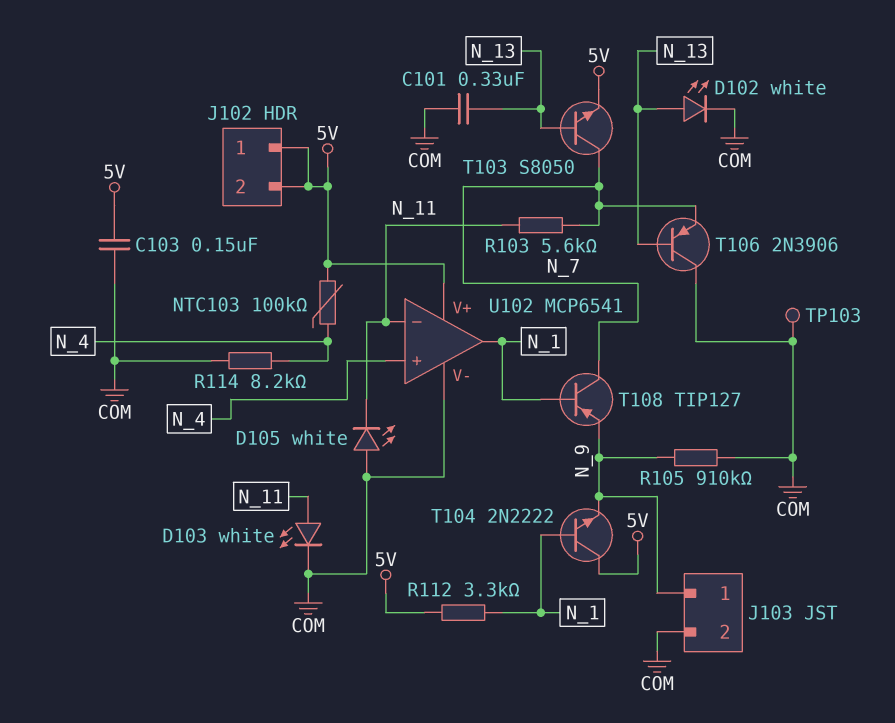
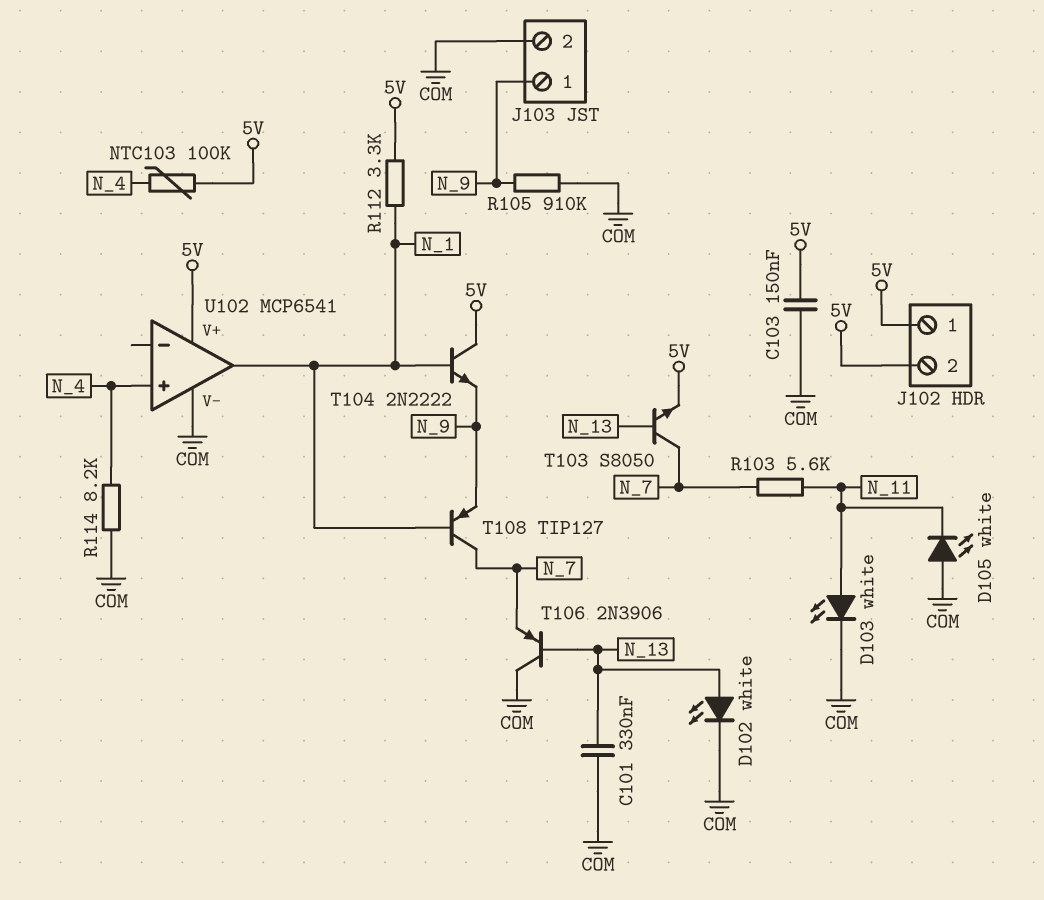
TP103: test point (COM) -> none
U102 pin in-: N_11 -> none

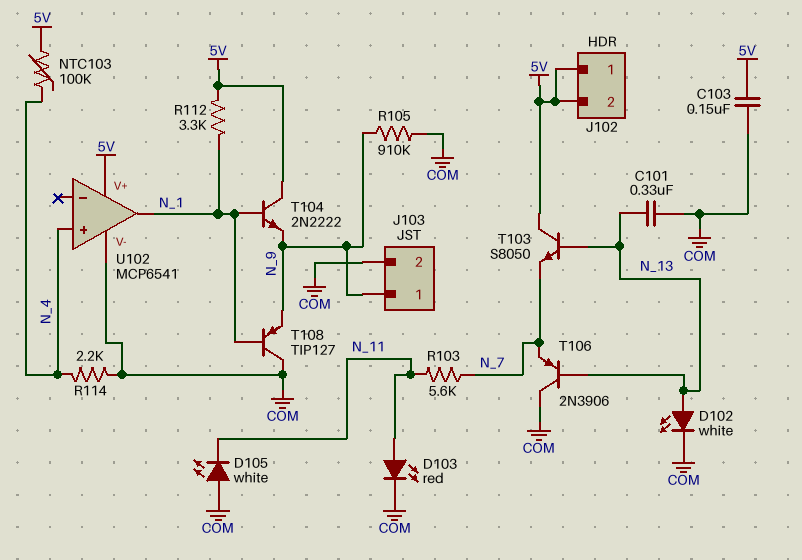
D103: LED white (A N_11, K COM) -> LED red (A N_11, K COM)
R114: 8.2k (COM, N_4) -> 2.2k (COM, N_4)
T103: NPN S8050 (B N_13, C N_7, E 5V) -> NPN S8050 (B N_13, C 5V, E N_7)
T108: PNP TIP127 (B N_1, C N_7, E N_9) -> PNP TIP127 (B N_1, C COM, E N_9)

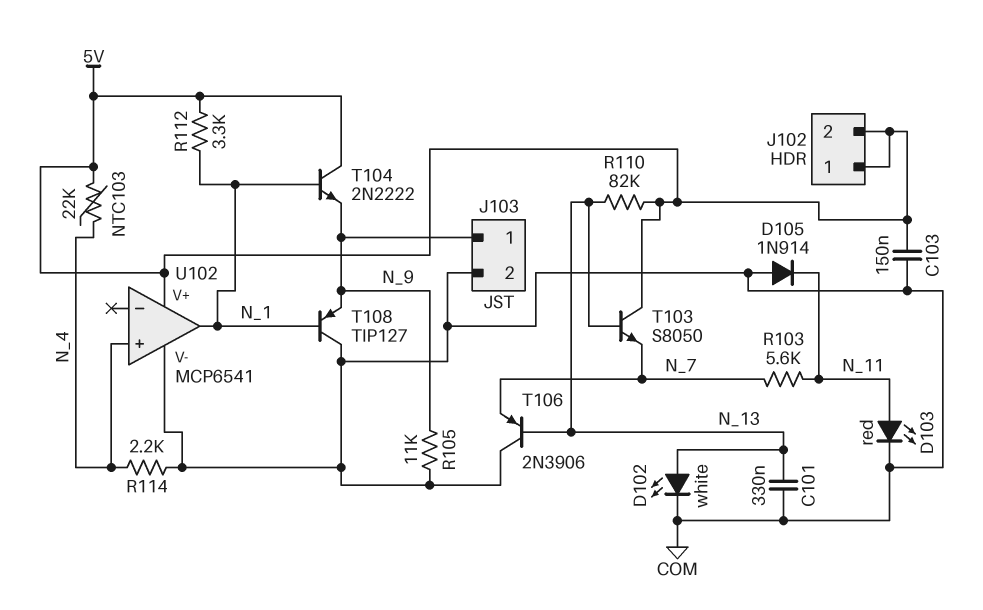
D105: LED white (A COM, K N_11) -> diode 1N914 (A COM, K N_11)
NTC103: 100k (5V, N_4) -> 22k (5V, N_4)
R105: 910k (COM, N_9) -> 11k (COM, N_9)
R110: none -> 82k (5V, N_13)

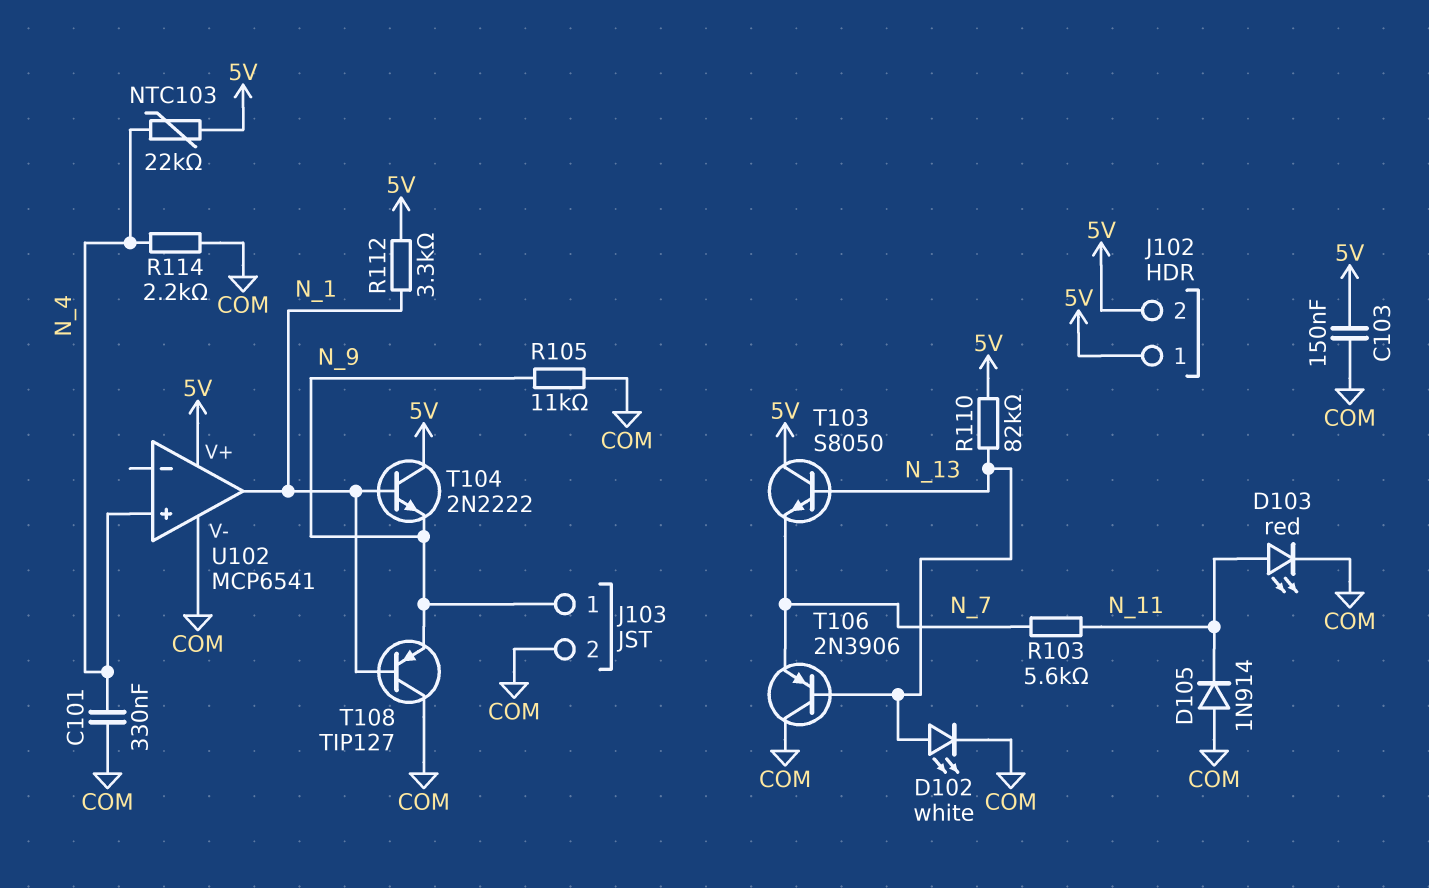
C101: 330nF (COM, N_13) -> 330nF (COM, N_4)

